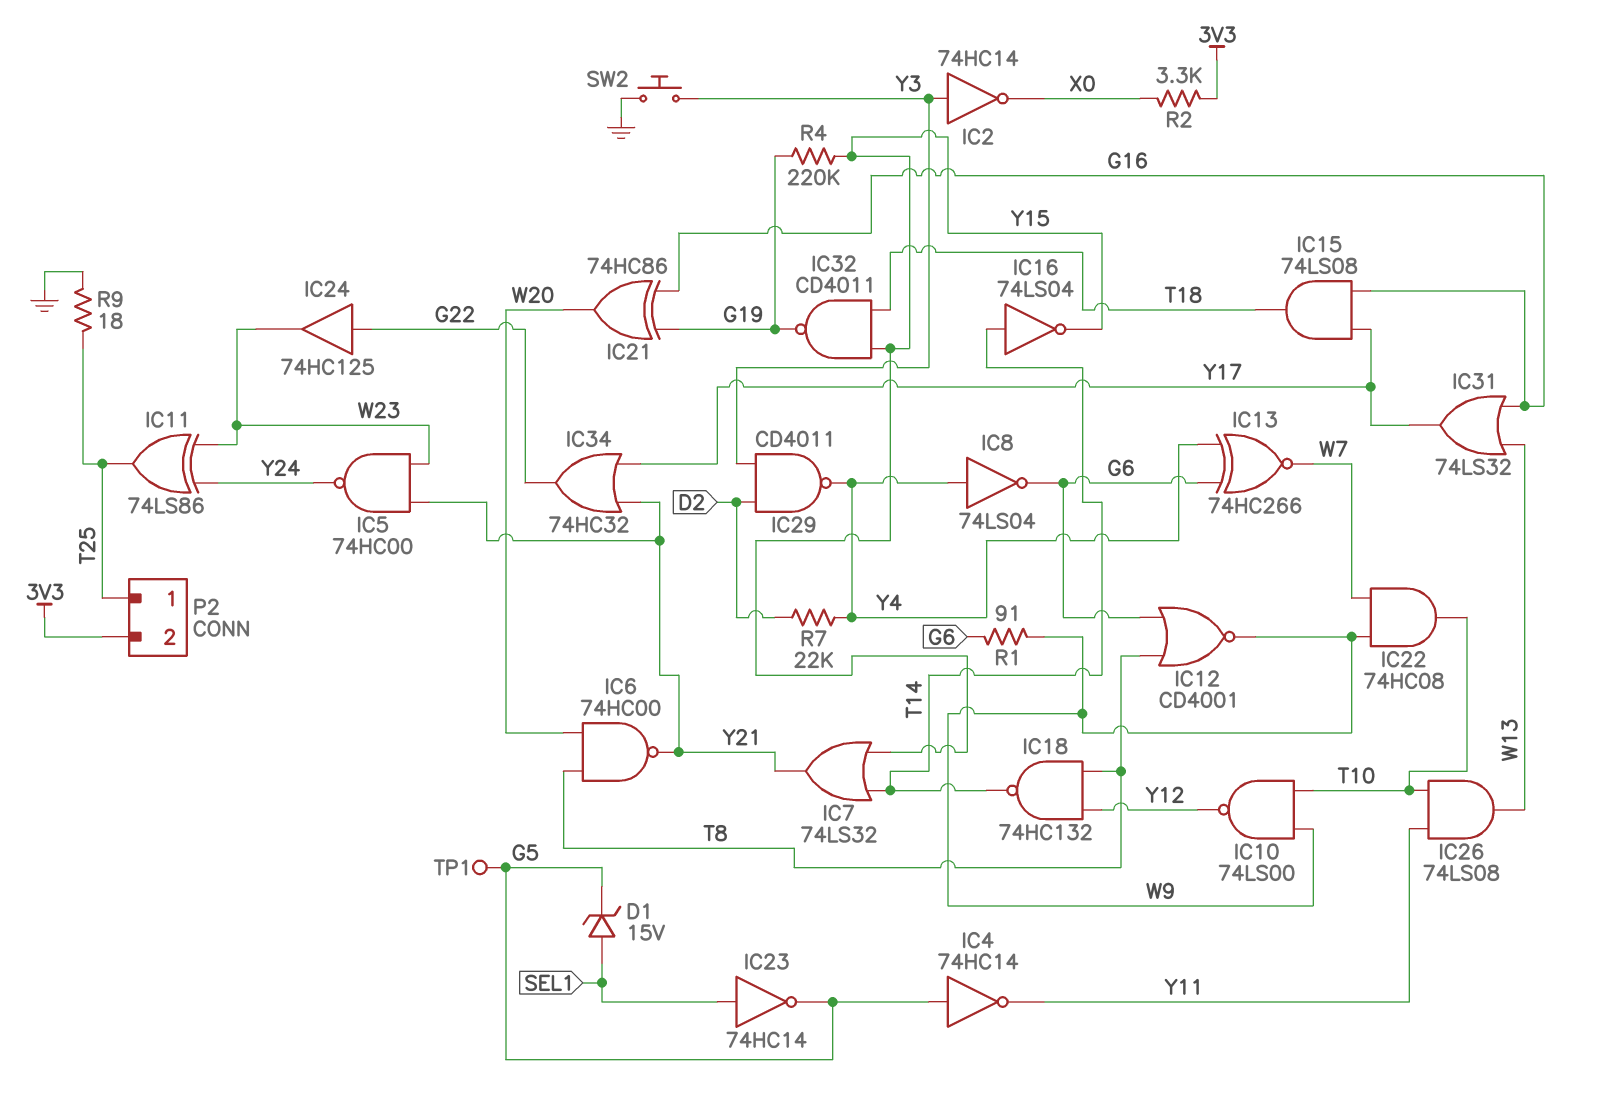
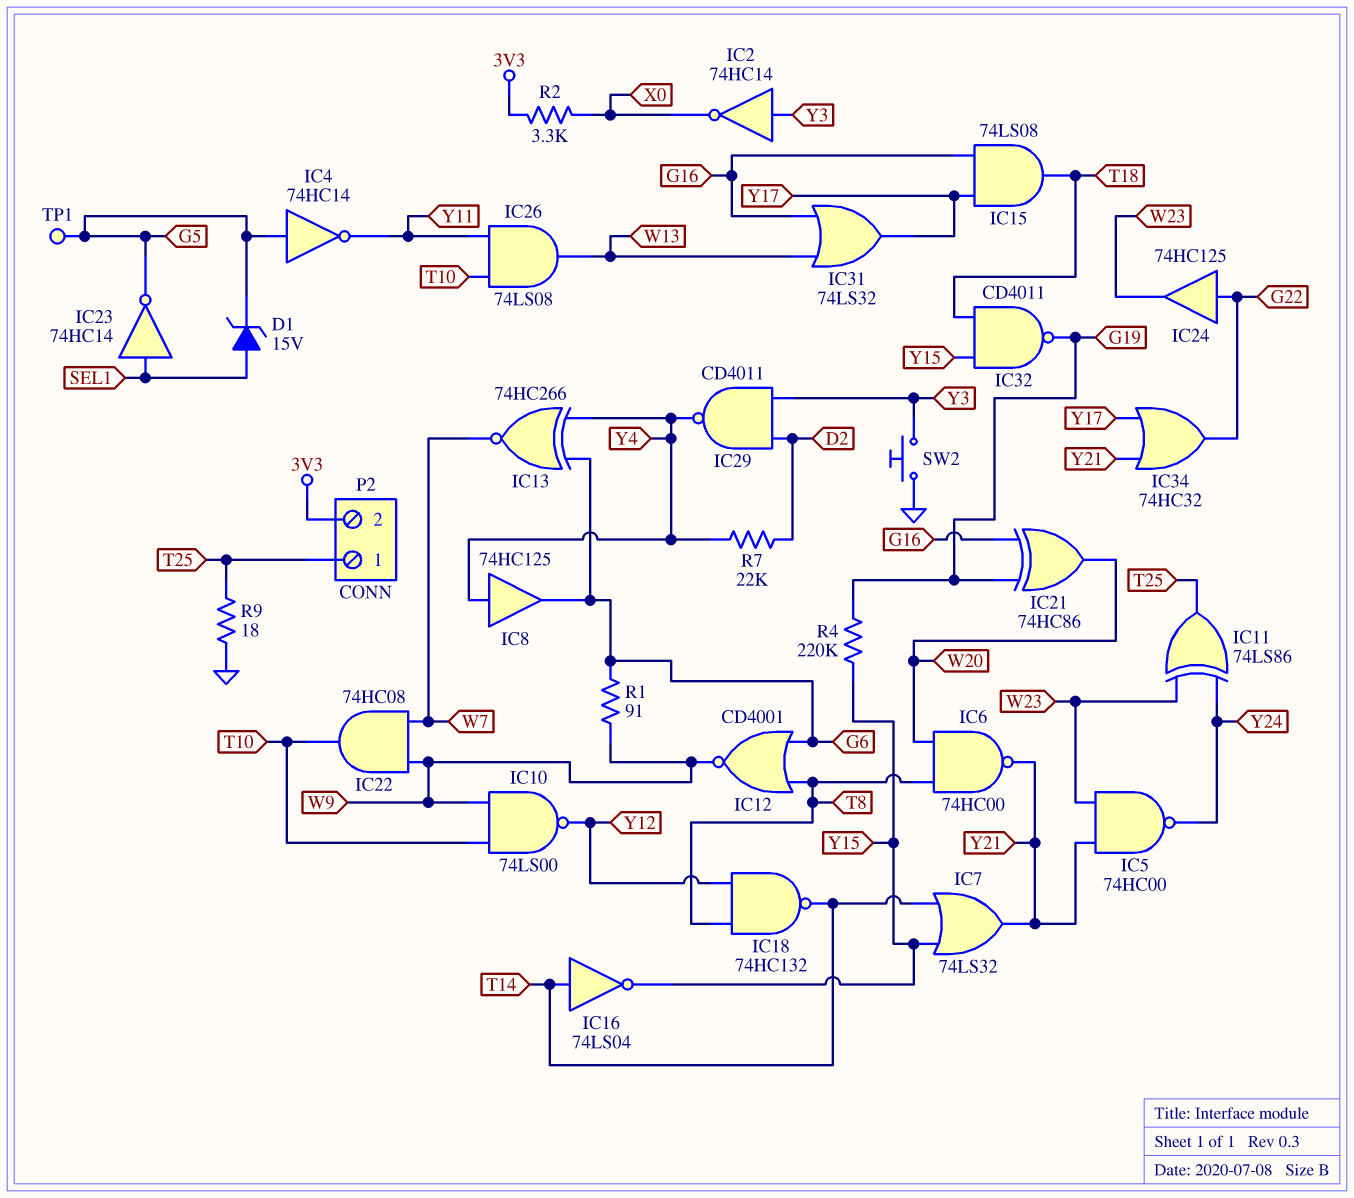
IC8: NOT 74LS04 (in Y4, out G6) -> buffer 74HC125 (in Y4, out G6)

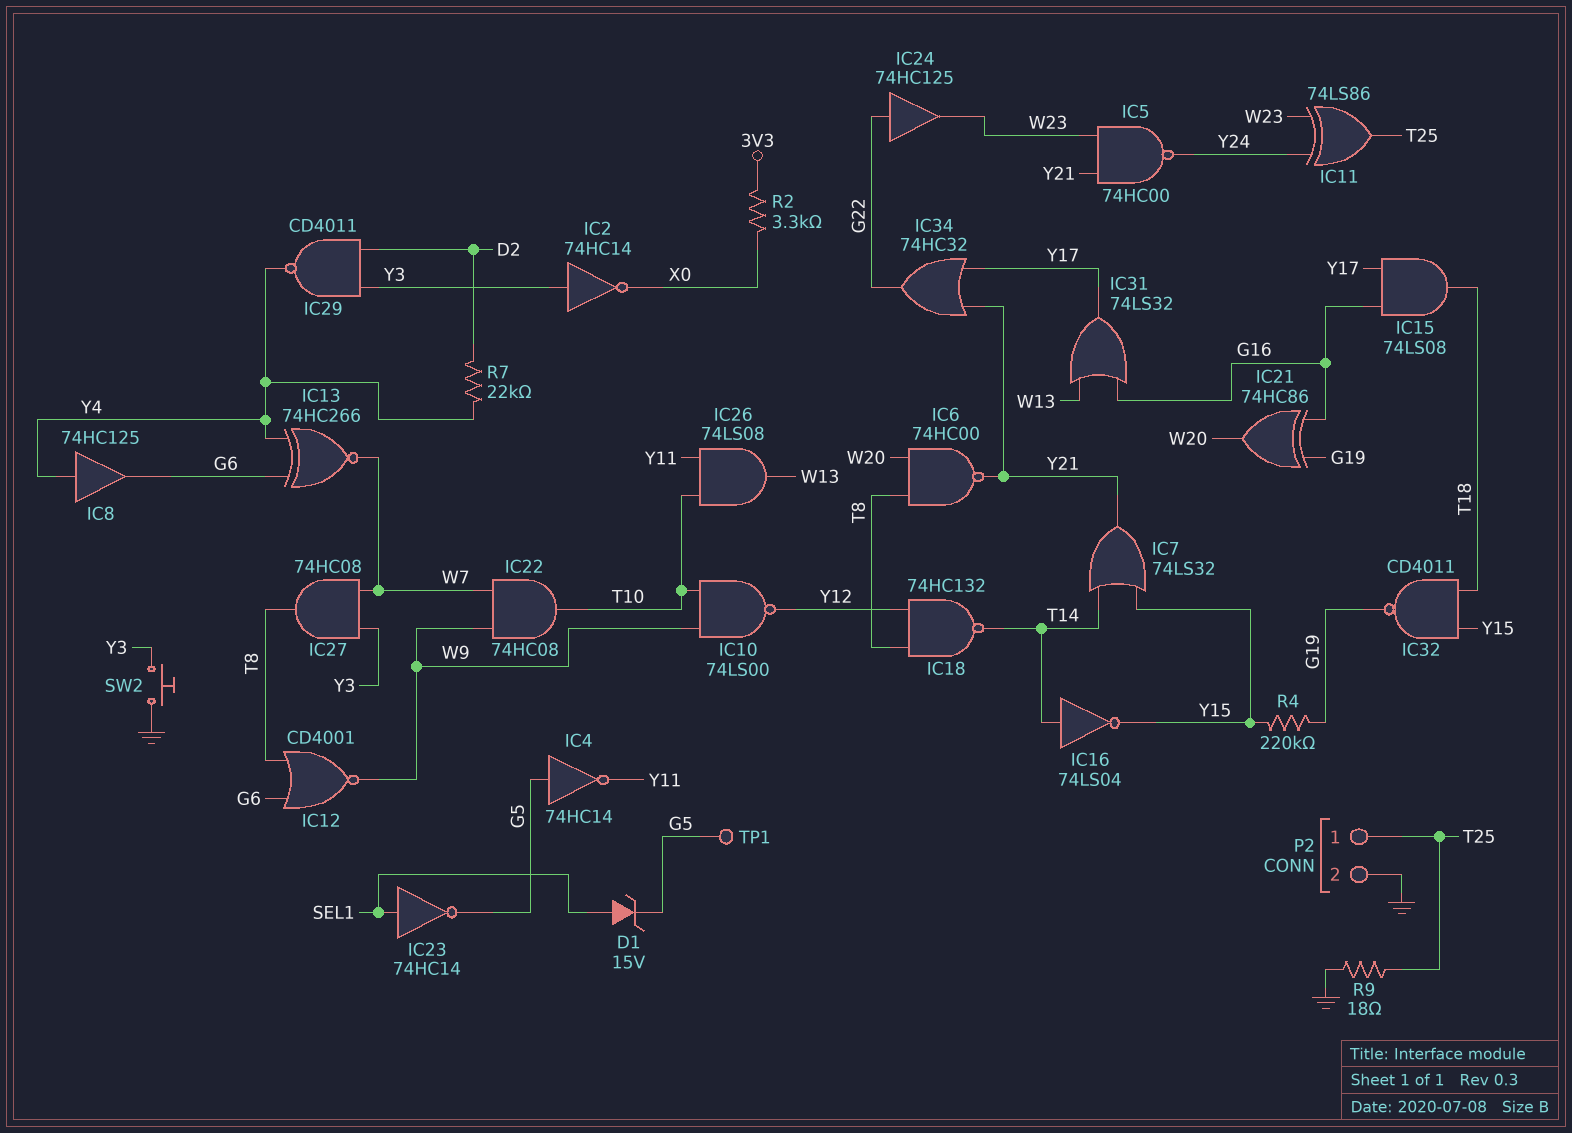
IC27: none -> AND 74HC08 (in W7, in Y3, out T8)
P2 pin 2: 3V3 -> GND
R1: 91 (G6, W9) -> none

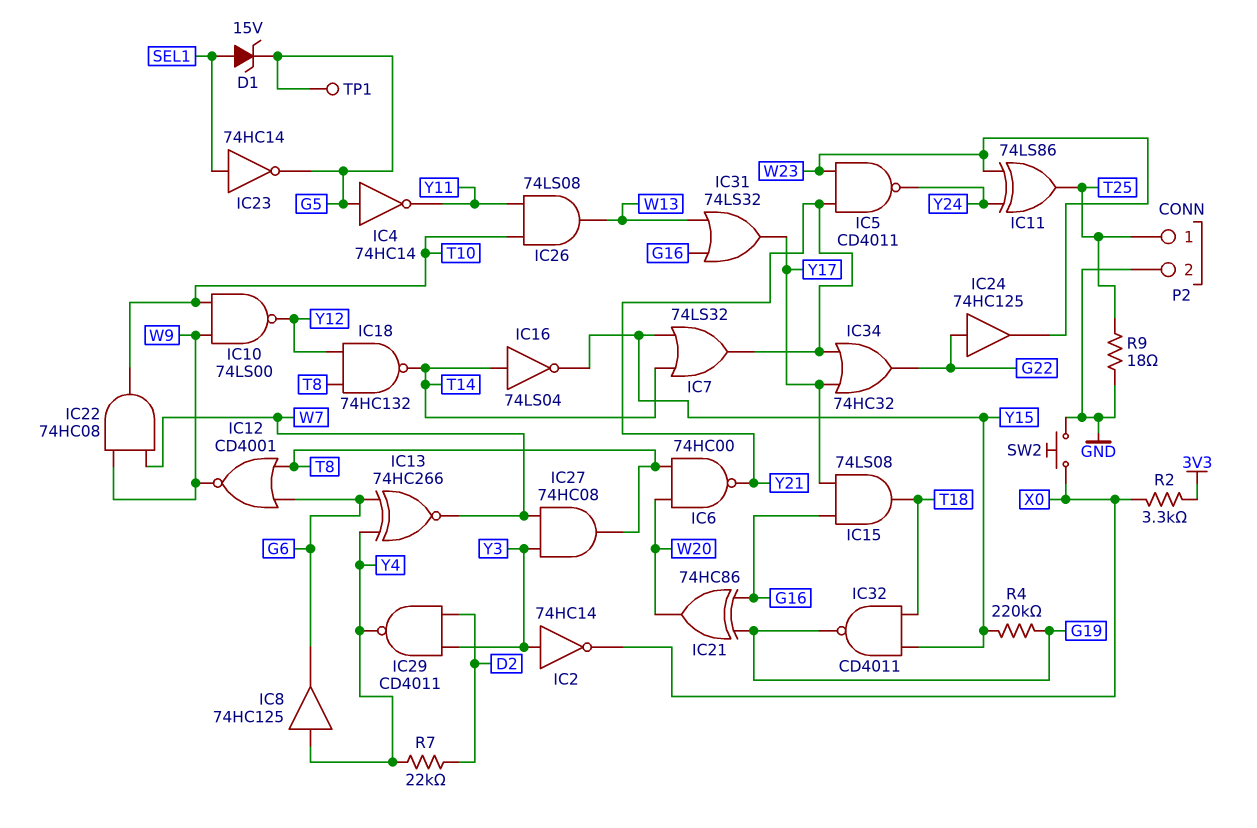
IC5: NAND 74HC00 (in W23, in Y21, out Y24) -> NAND CD4011 (in W23, in Y21, out Y24)
SW2: button (GND, Y3) -> button (GND, X0)

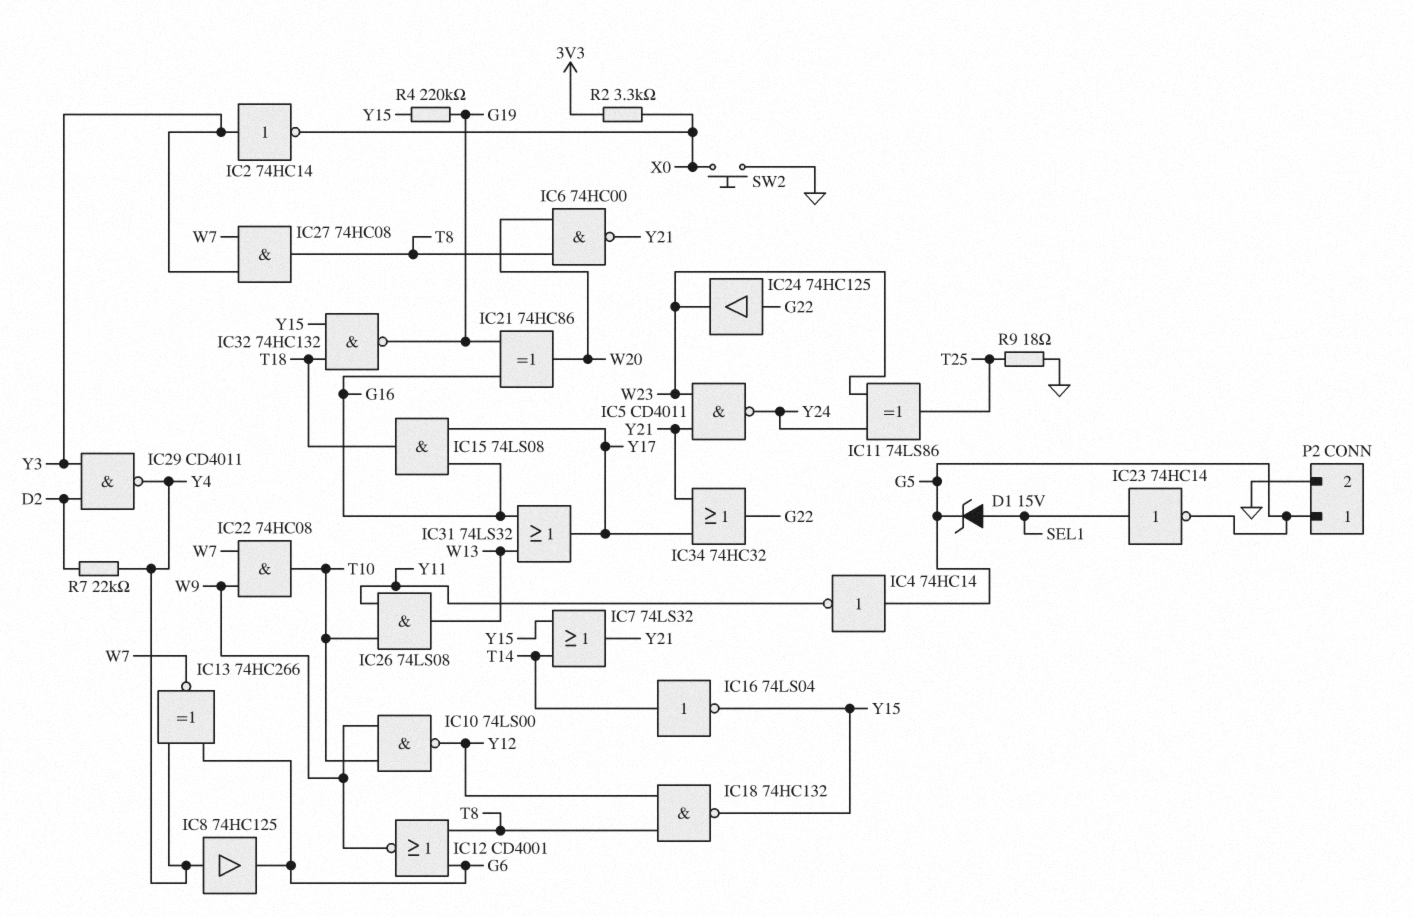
IC18: NAND 74HC132 (in T8, in Y12, out T14) -> NAND 74HC132 (in T8, in Y12, out Y15)
IC32: NAND CD4011 (in T18, in Y15, out G19) -> NAND 74HC132 (in T18, in Y15, out G19)
P2 pin 1: T25 -> G5
TP1: test point (G5) -> none

